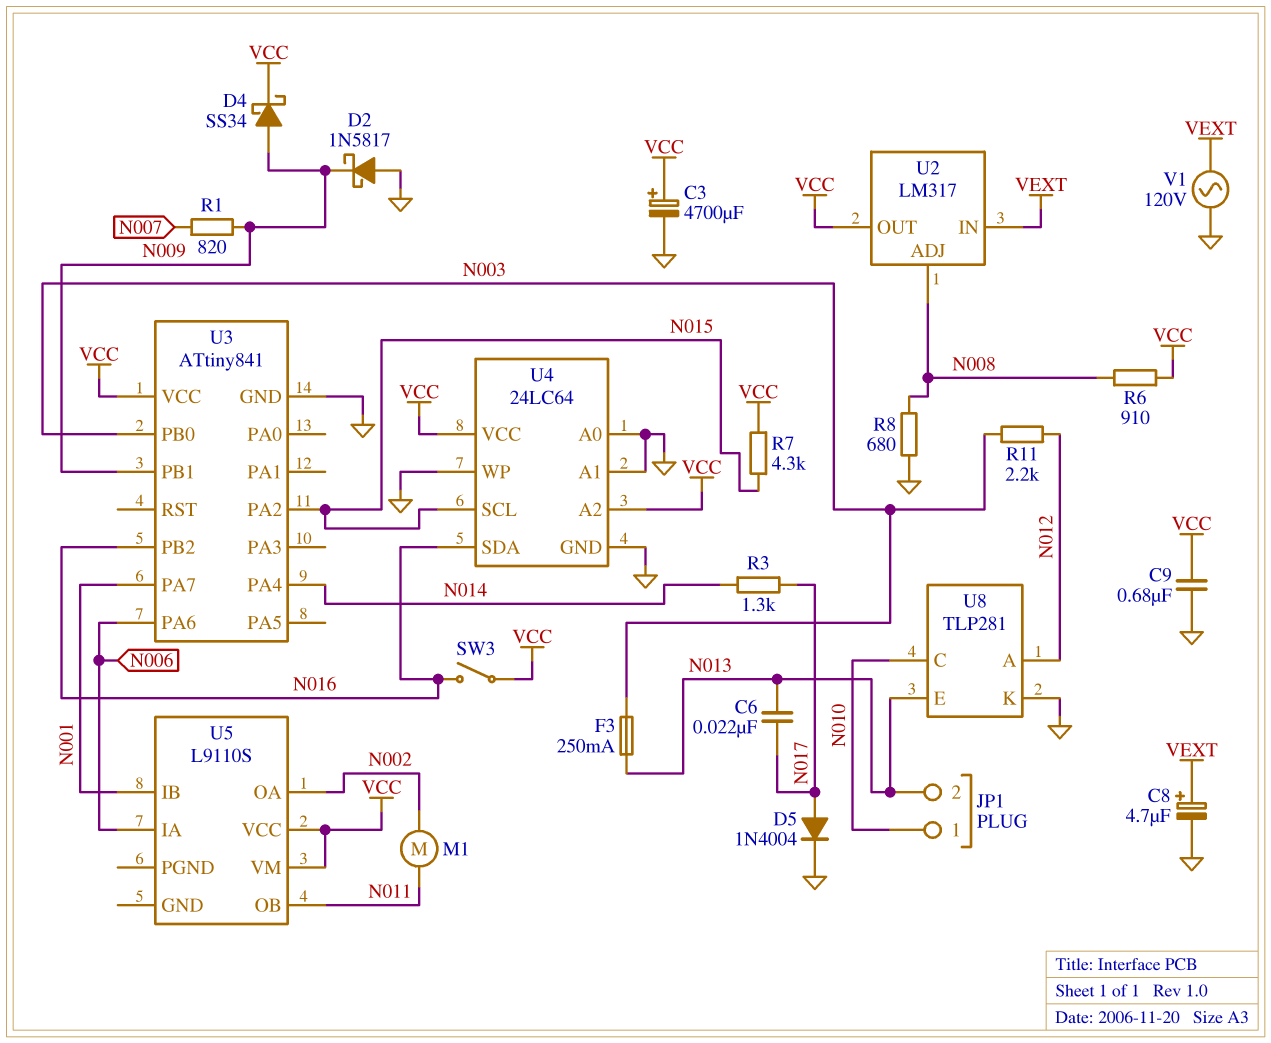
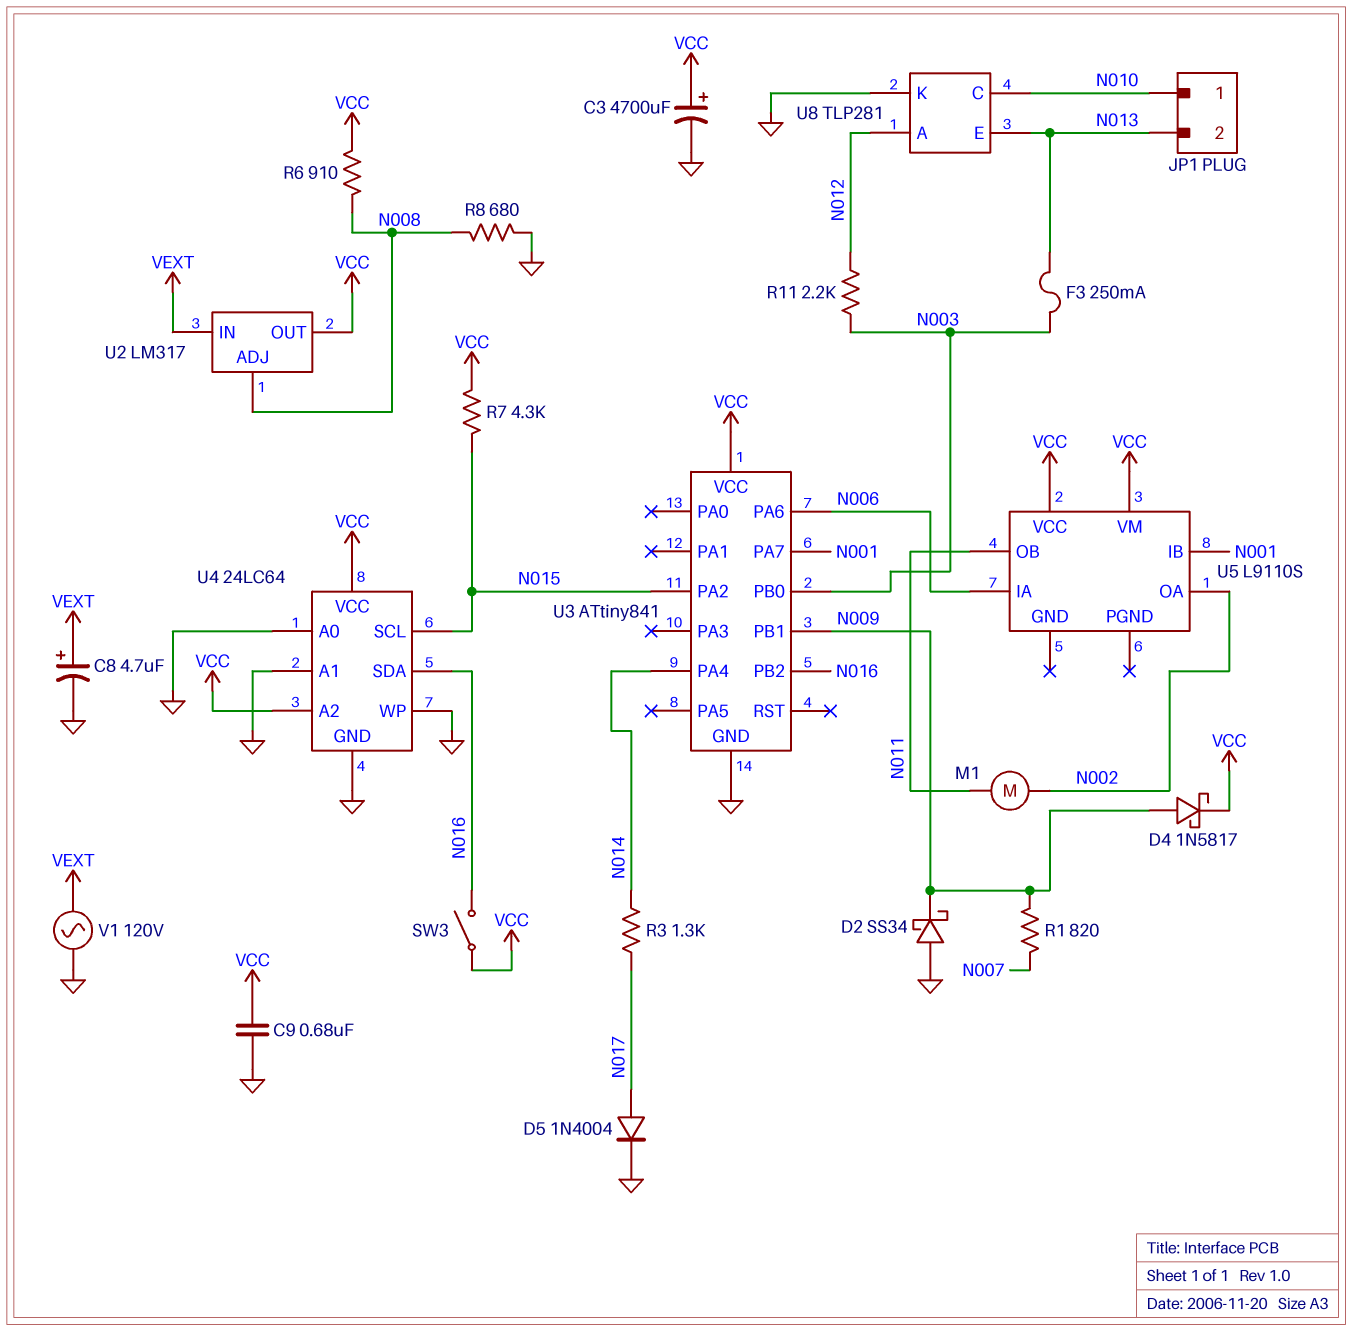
C6: 22nF (N013, N017) -> none
D2: schottky 1N5817 (A GND, K N009) -> schottky SS34 (A GND, K N009)
D4: schottky SS34 (A N009, K VCC) -> schottky 1N5817 (A N009, K VCC)

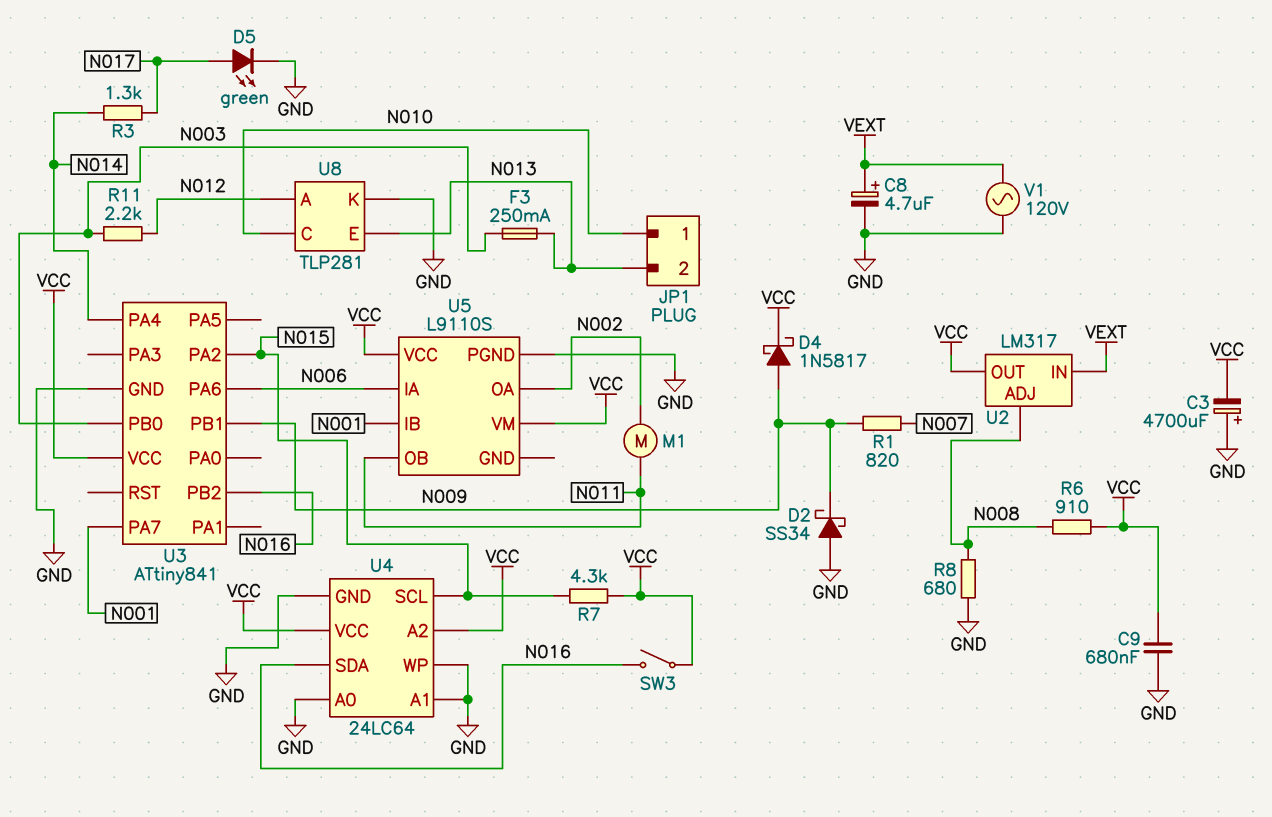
C3: 4700uF (plus VCC, minus GND) -> 4700uF (plus GND, minus VCC)
D5: diode 1N4004 (A N017, K GND) -> LED green (A N017, K GND)
U5 pin PGND: none -> GND

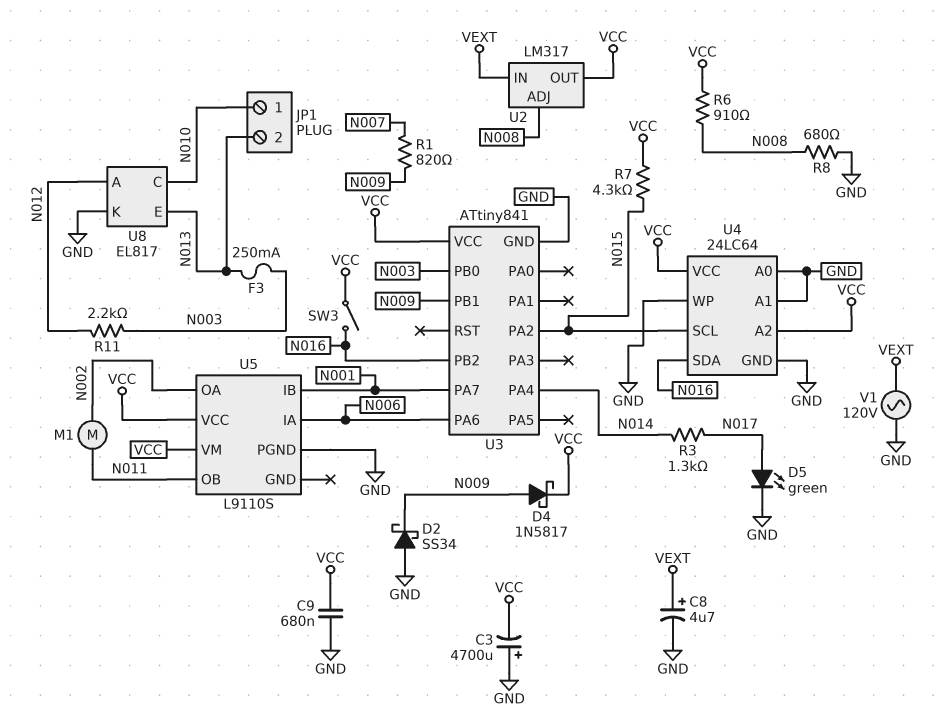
U8: TLP281 -> EL817

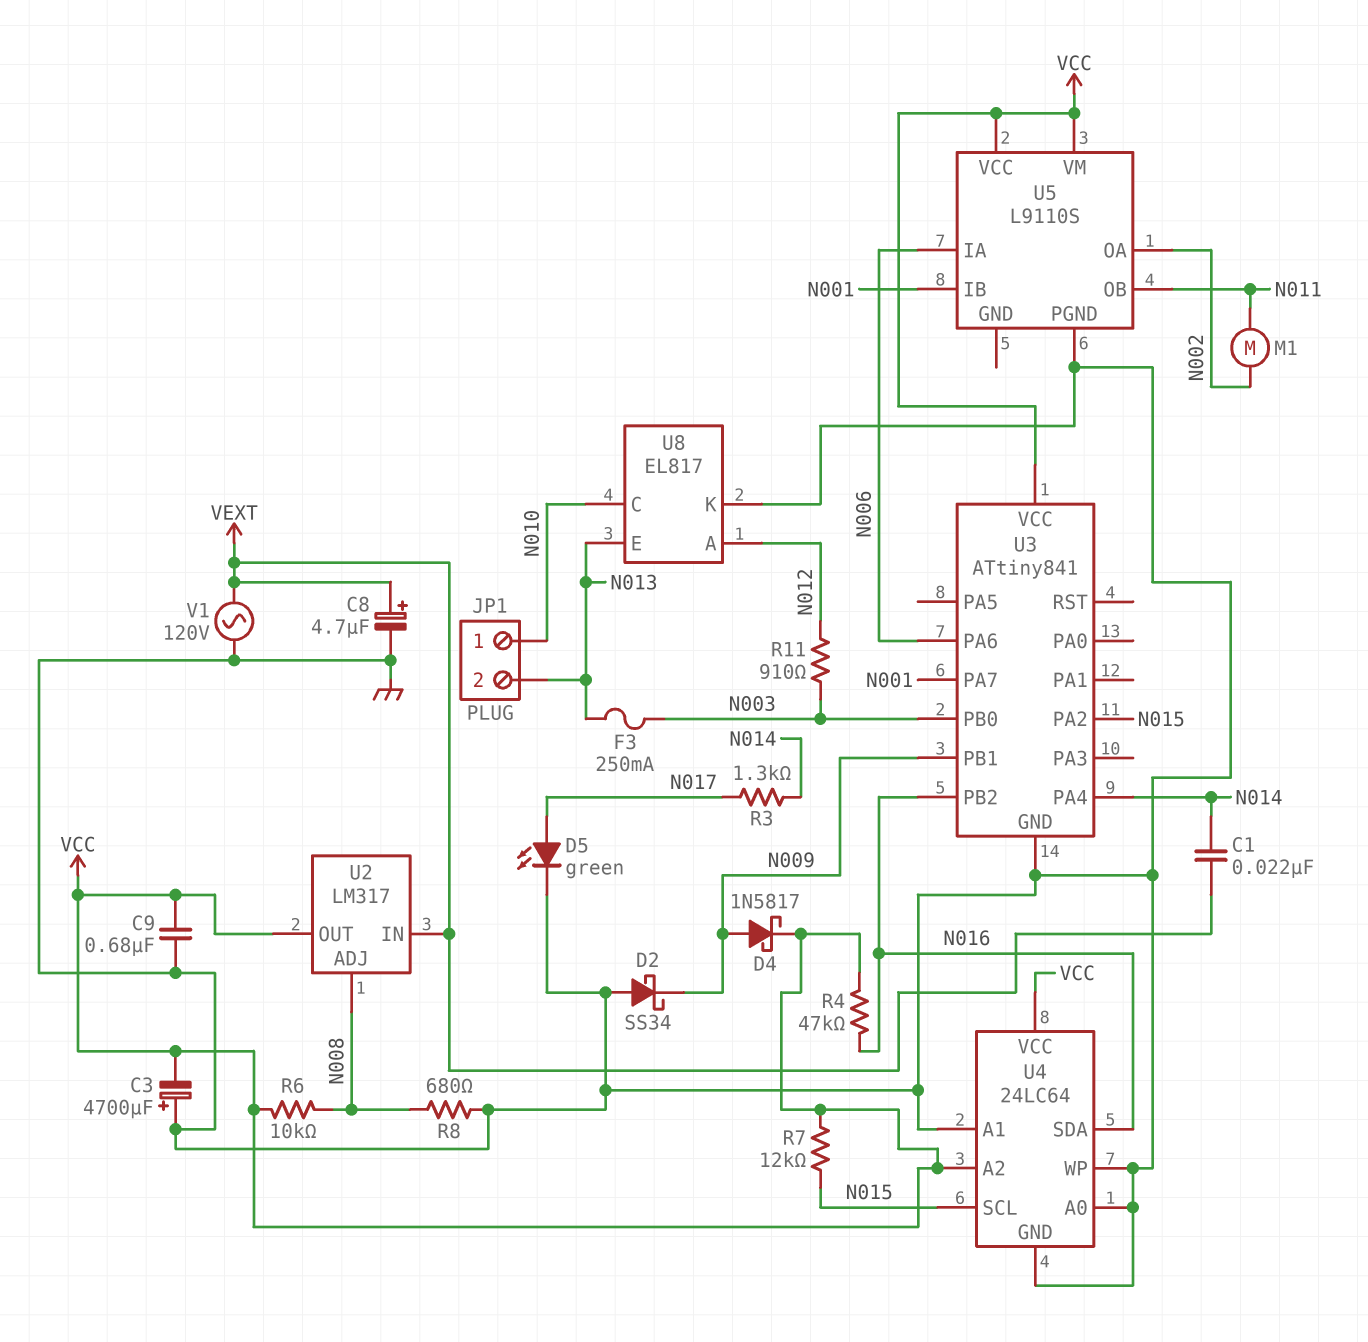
C1: none -> 22nF (N014, VEXT)
R1: 820 (N007, N009) -> none
R4: none -> 47k (N016, VCC)
R6: 910 (N008, VCC) -> 10k (N008, VCC)
R7: 4.3k (N015, VCC) -> 12k (N015, VCC)
R11: 2.2k (N003, N012) -> 910 (N003, N012)
SW3: switch (N016, VCC) -> none

